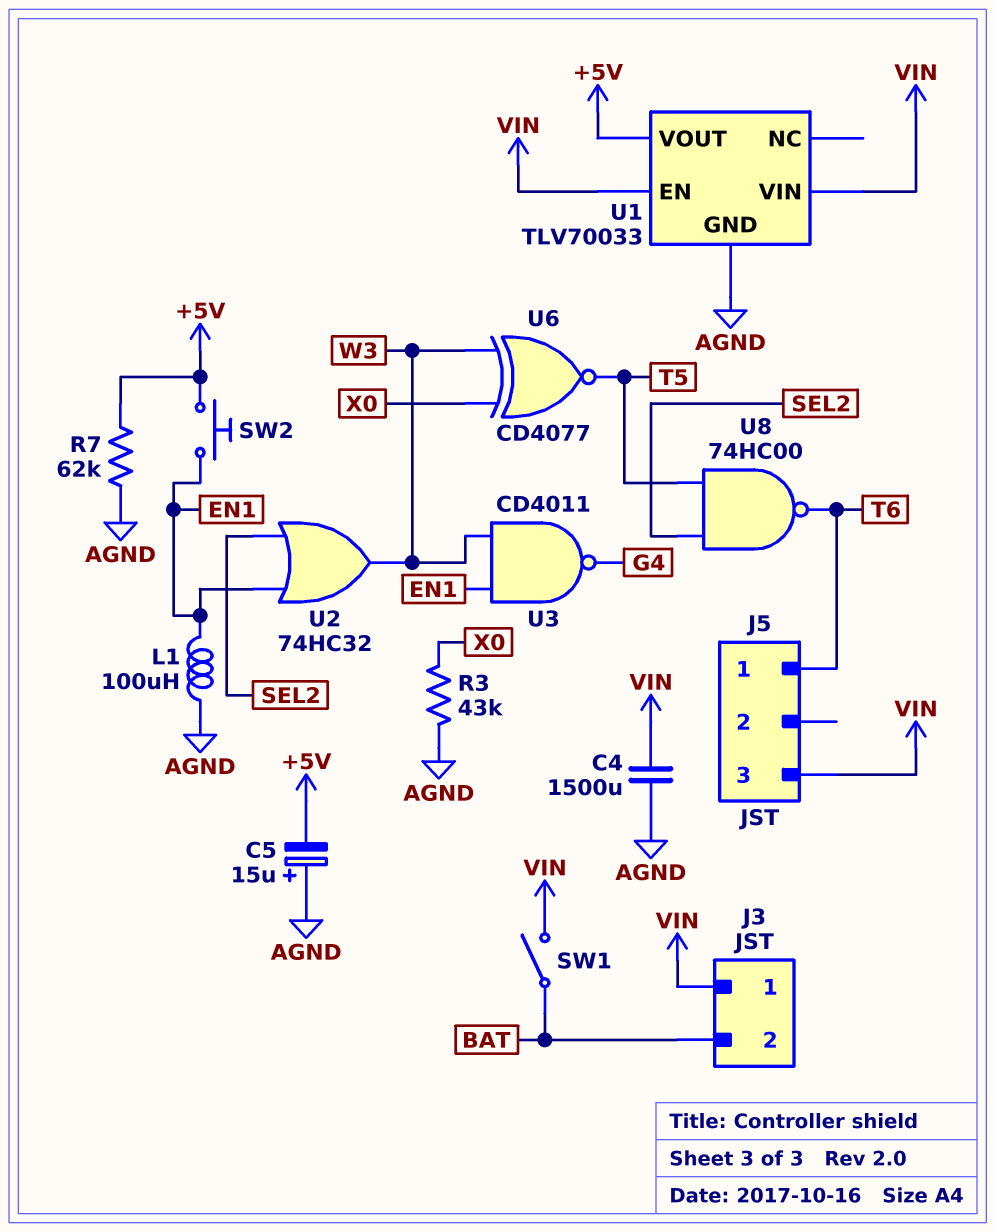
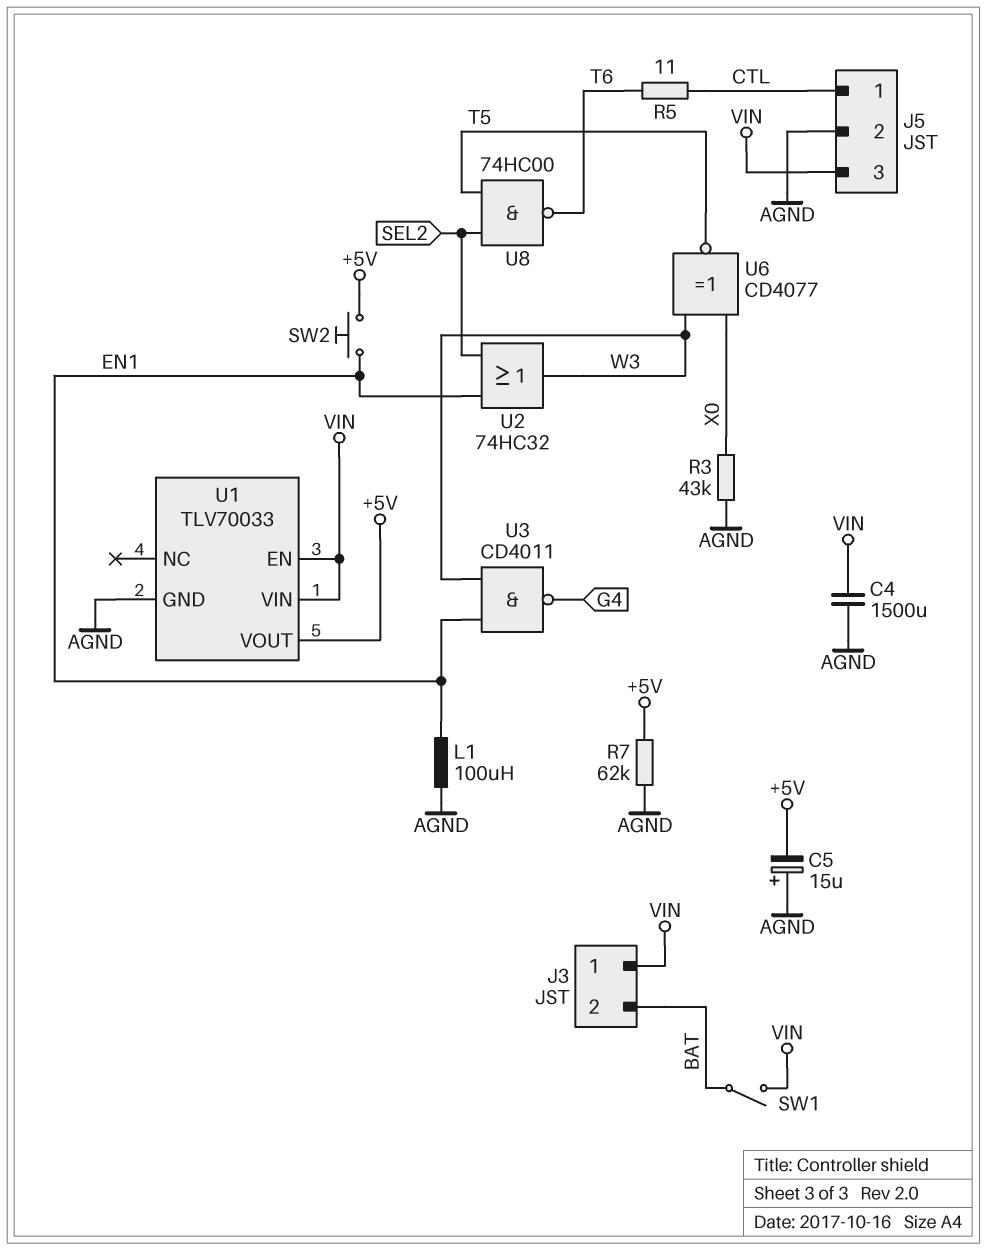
J5 pin 1: T6 -> CTL
J5 pin 2: none -> AGND
R5: none -> 11 (CTL, T6)

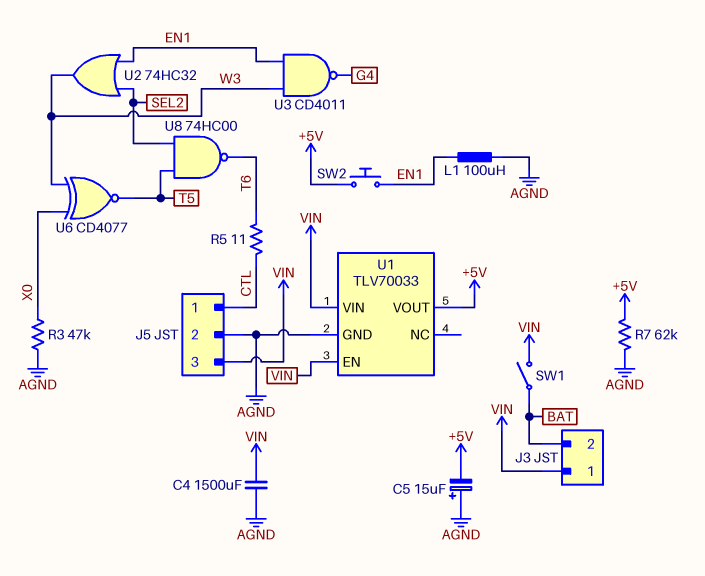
R3: 43k (AGND, X0) -> 47k (AGND, X0)

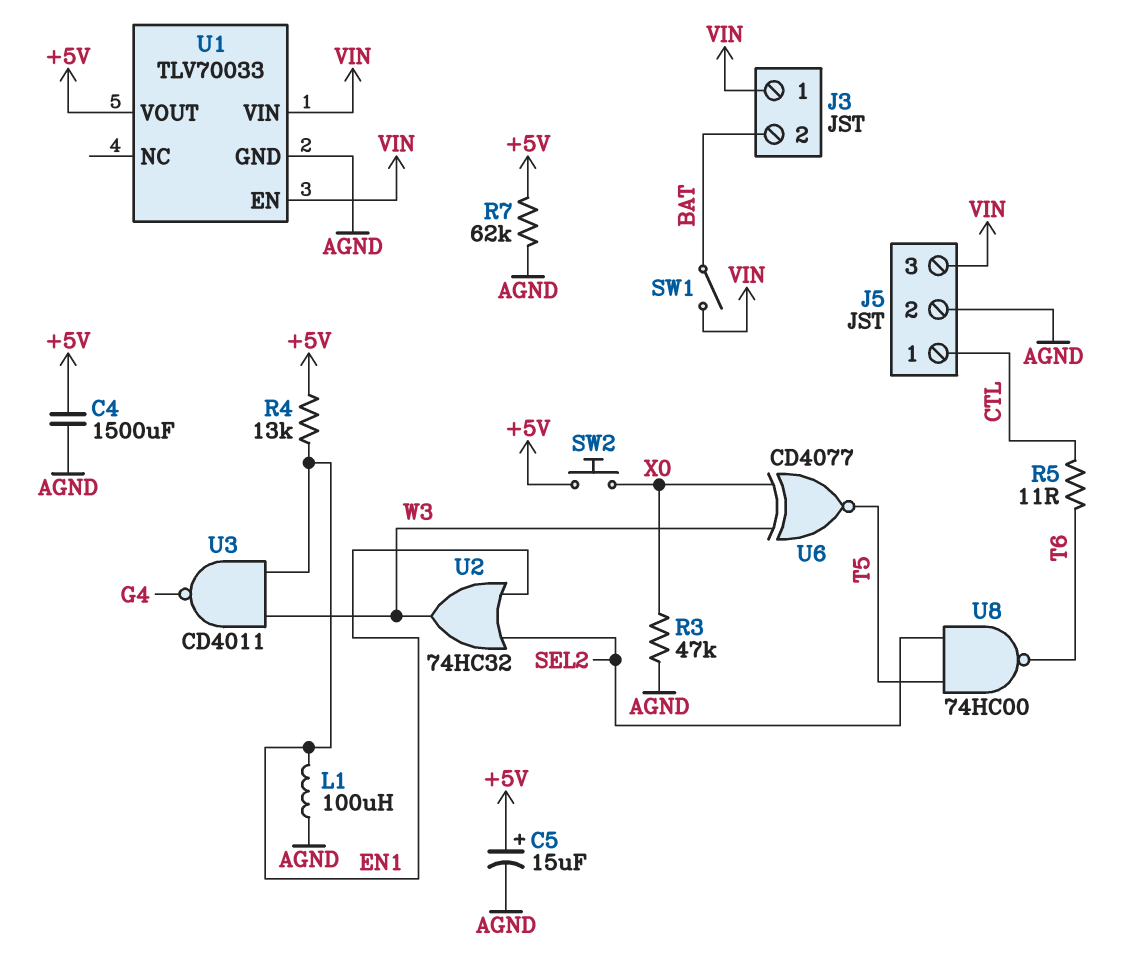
C4: 1500uF (AGND, VIN) -> 1500uF (+5V, AGND)
C5: 15uF (plus AGND, minus +5V) -> 15uF (plus +5V, minus AGND)
R4: none -> 13k (+5V, EN1)
SW2: button (+5V, EN1) -> button (+5V, X0)

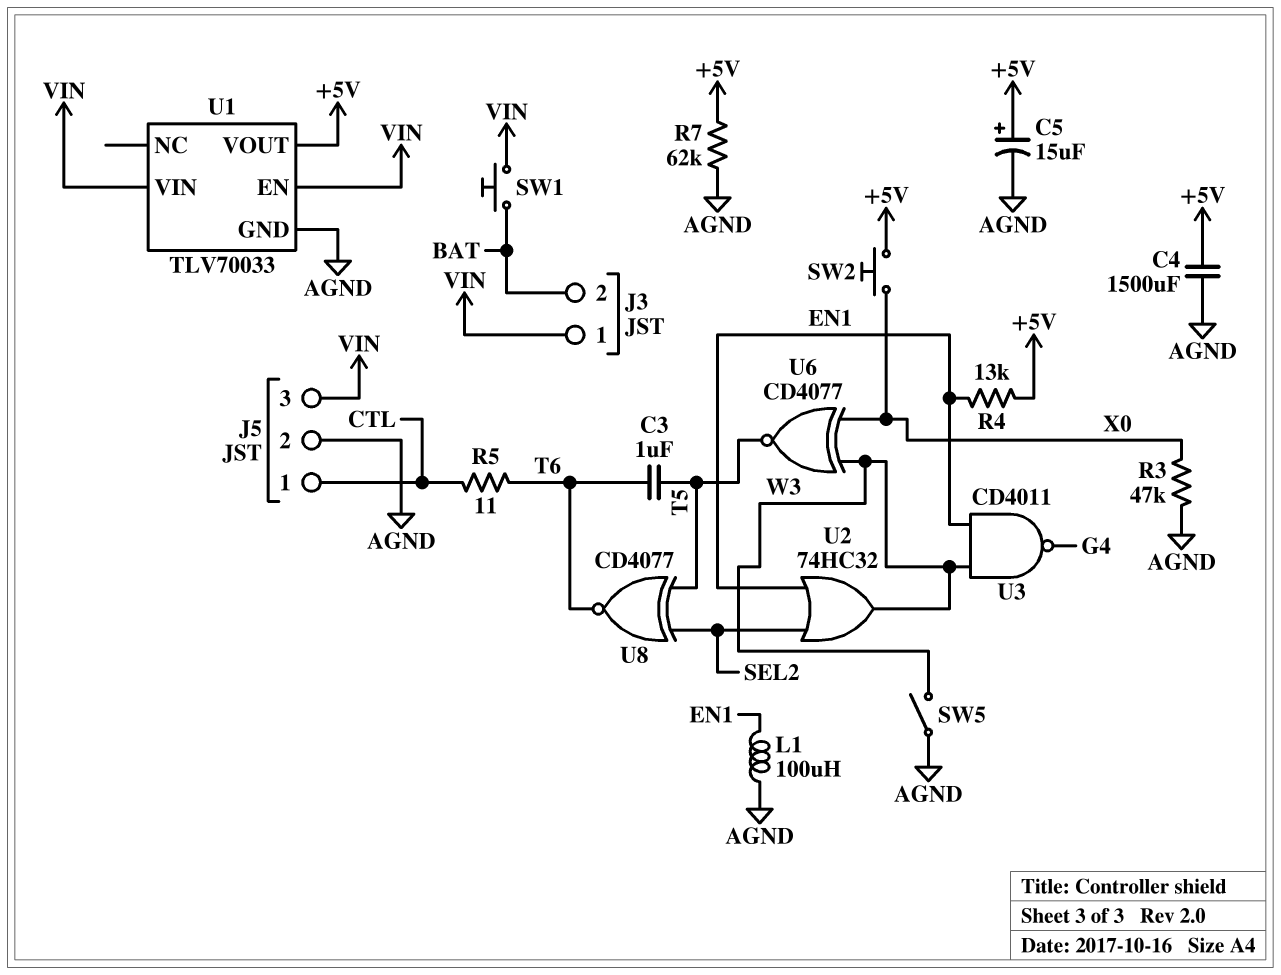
C3: none -> 1uF (T5, T6)
SW1: switch (BAT, VIN) -> button (BAT, VIN)
SW5: none -> switch (AGND, W3)
U8: NAND 74HC00 (in SEL2, in T5, out T6) -> XNOR CD4077 (in SEL2, in T5, out T6)

